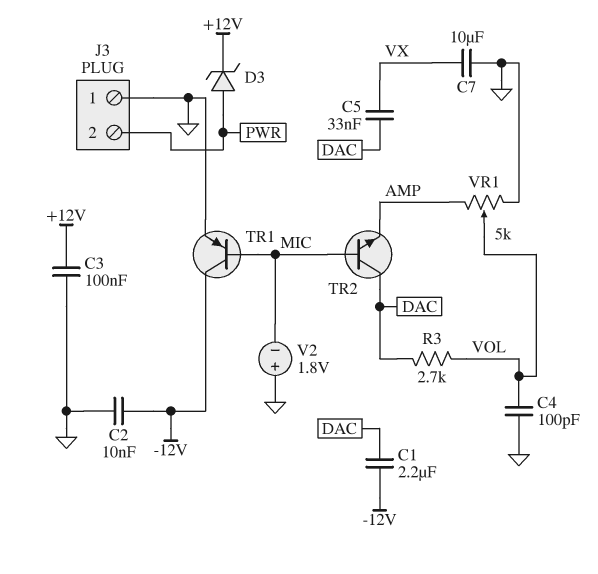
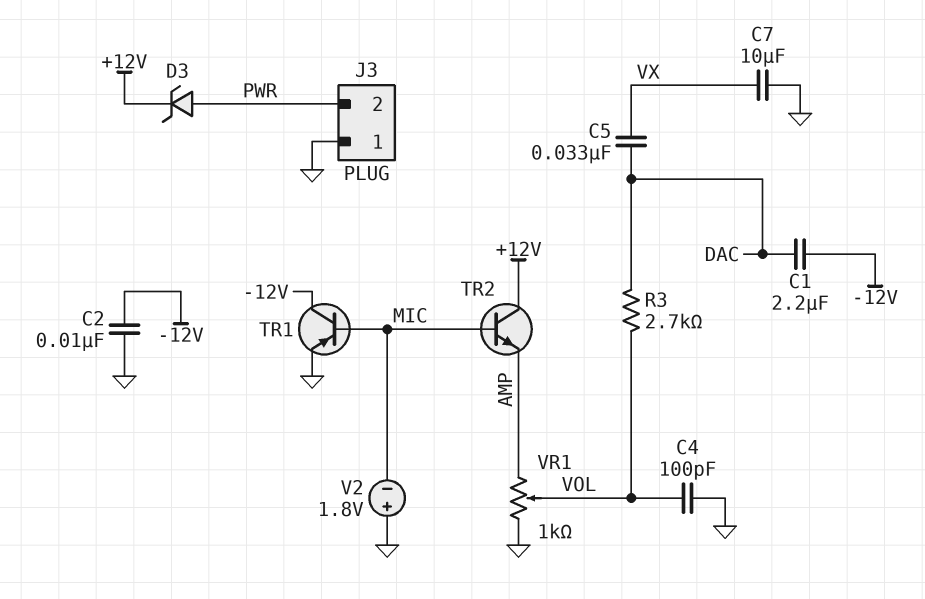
C3: 100nF (+12V, GND) -> none
TR2: NPN (B MIC, C DAC, E AMP) -> NPN (B MIC, C +12V, E AMP)
VR1: 5k (AMP, GND, wiper VOL) -> 1k (AMP, GND, wiper VOL)

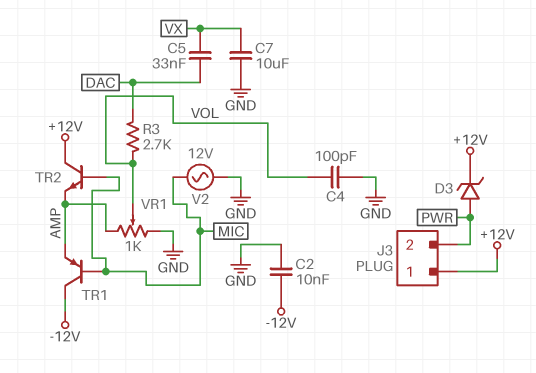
C1: 2.2uF (-12V, DAC) -> none
J3 pin 1: GND -> +12V
TR1: PNP (B MIC, C -12V, E GND) -> PNP (B MIC, C -12V, E AMP)
V2: 1.8V (plus GND, minus MIC) -> AC 12V (GND, MIC)

